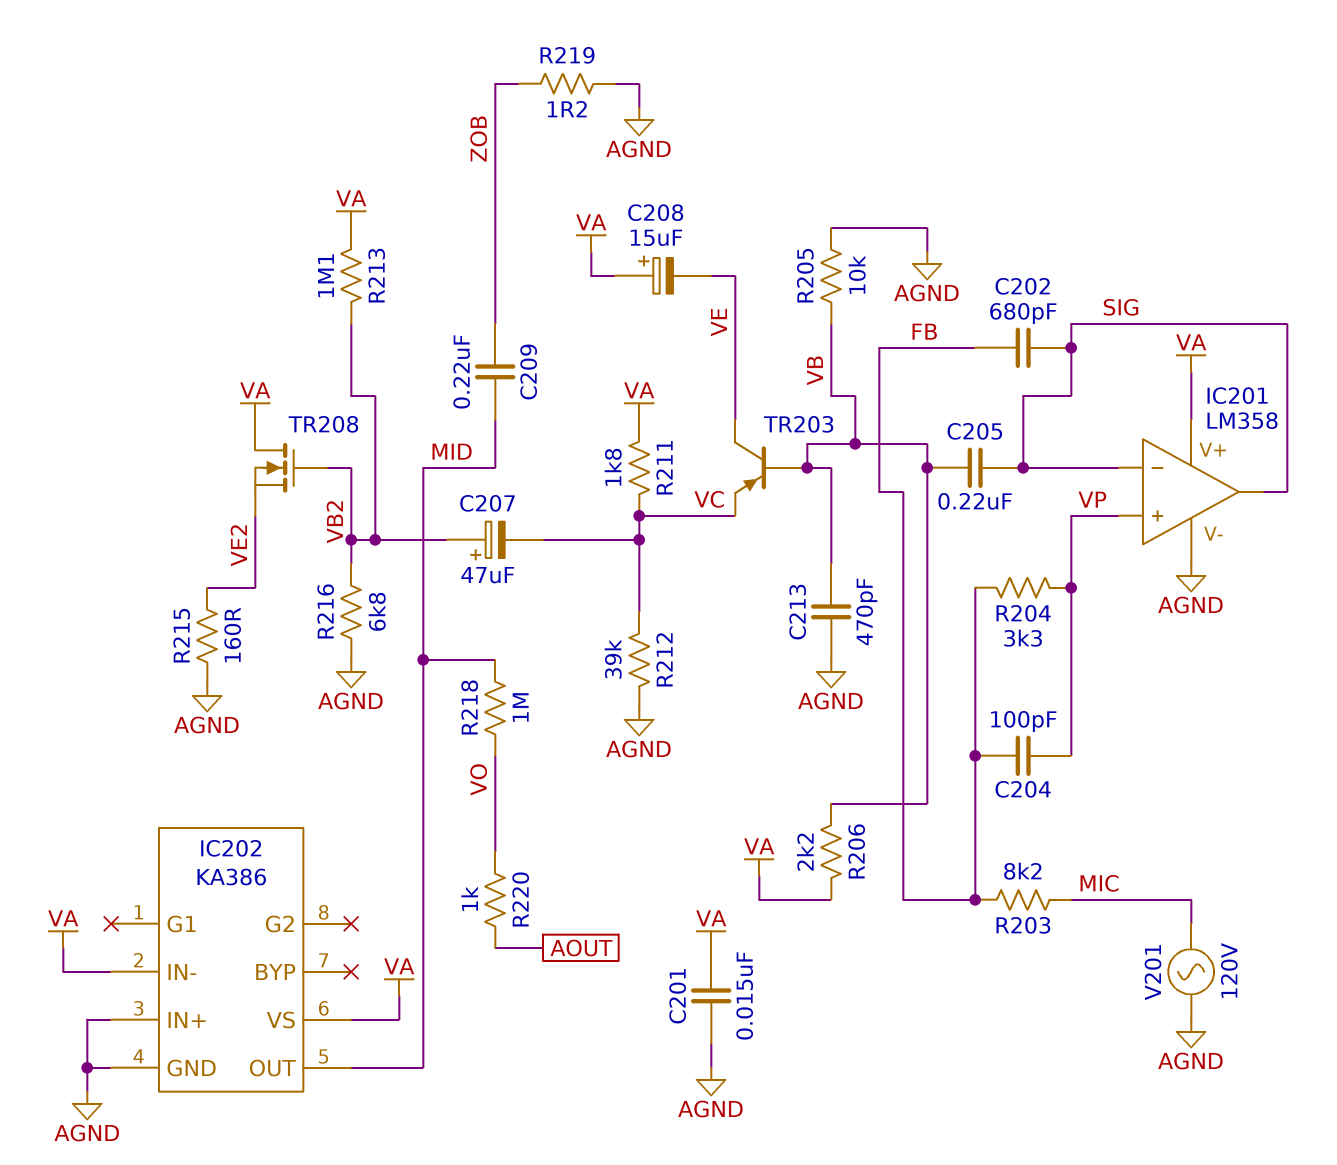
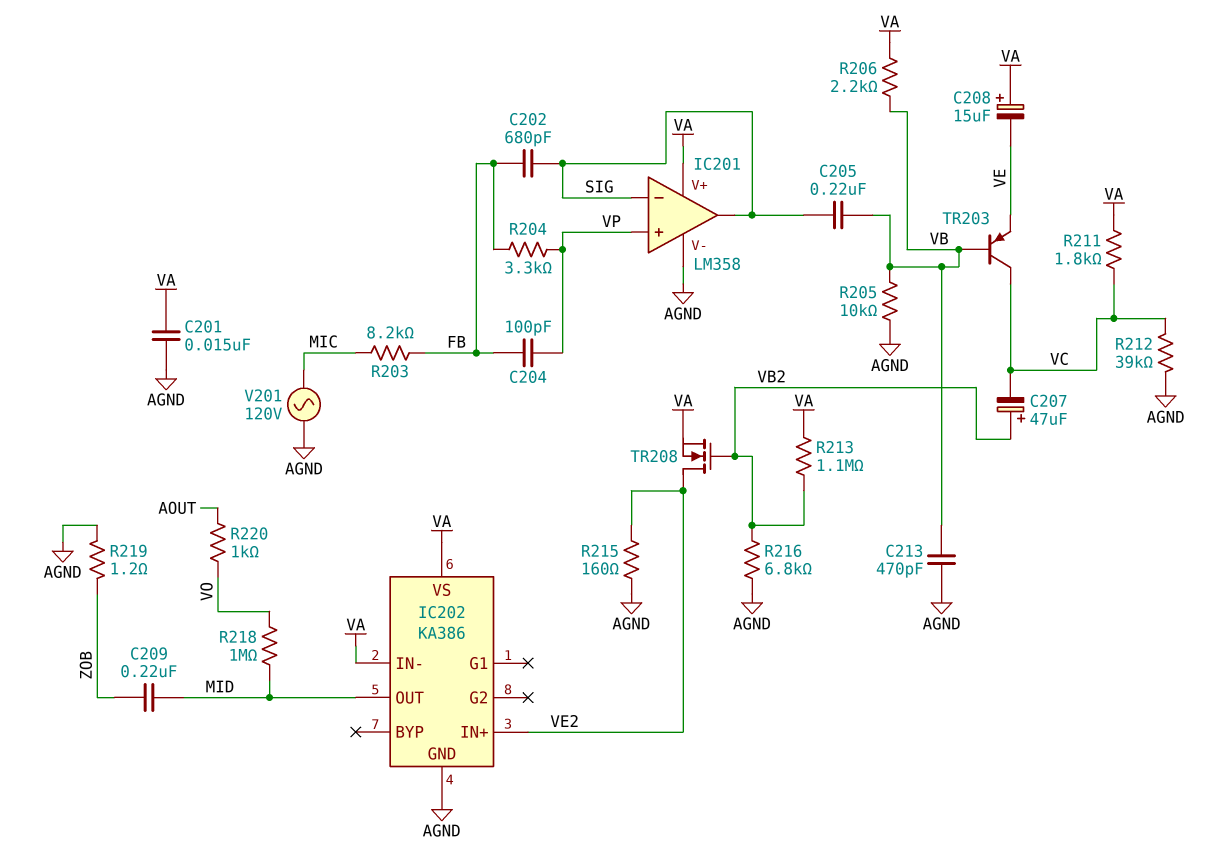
IC202 pin IN+: AGND -> VE2
TR203: PNP (B VB, C VE, E VC) -> PNP (B VB, C VC, E VE)
TR208: NMOS (G VB2, D VA, S VE2) -> NMOS (G VB2, D VE2, S VA)

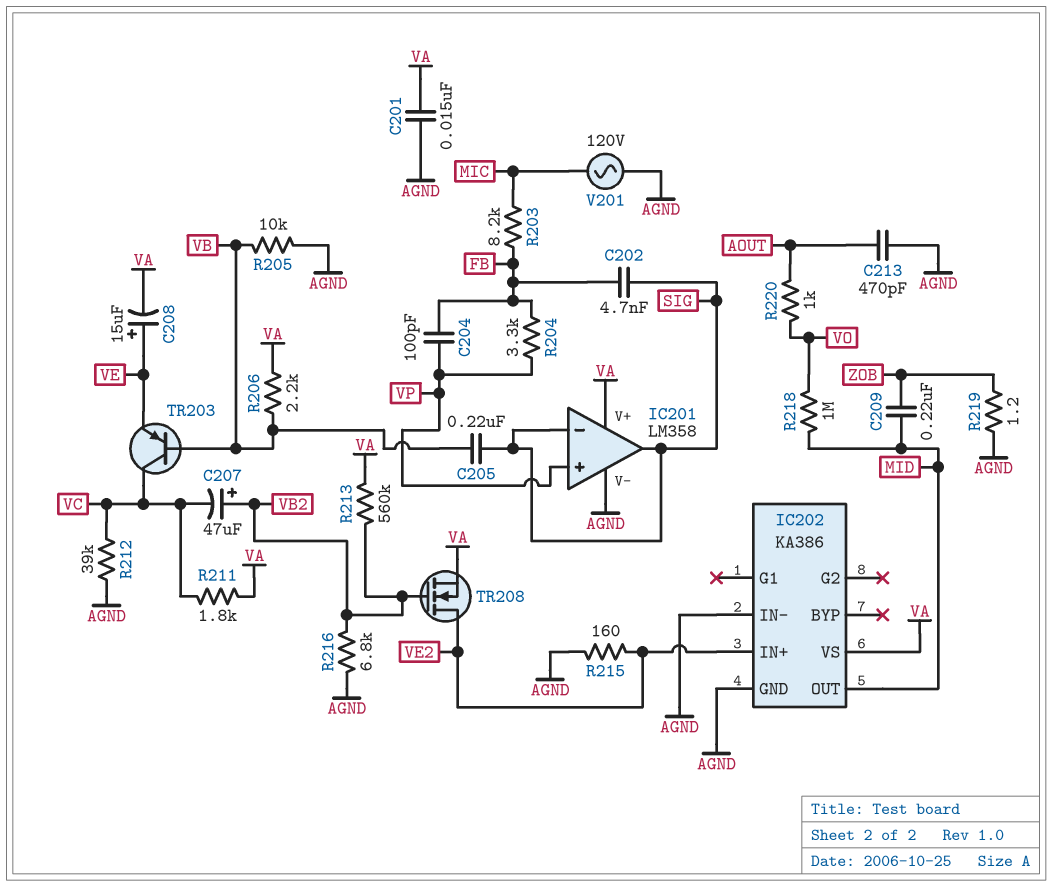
C202: 680pF (FB, SIG) -> 4.7nF (FB, SIG)
C208: 15uF (plus VA, minus VE) -> 15uF (plus VE, minus VA)
C213: 470pF (AGND, VB) -> 470pF (AGND, AOUT)
IC202 pin IN-: VA -> AGND
R213: 1.1M (VA, VB2) -> 560k (VA, VB2)

